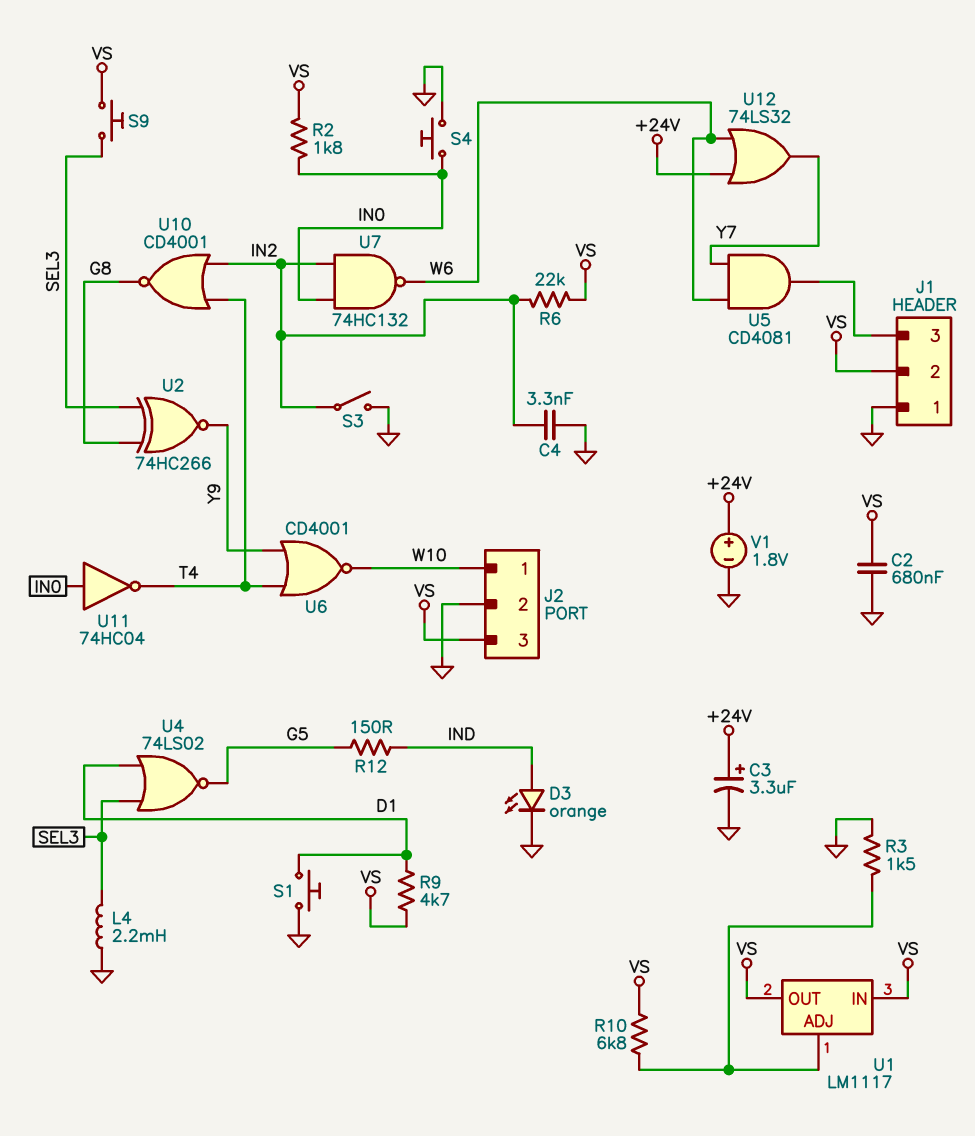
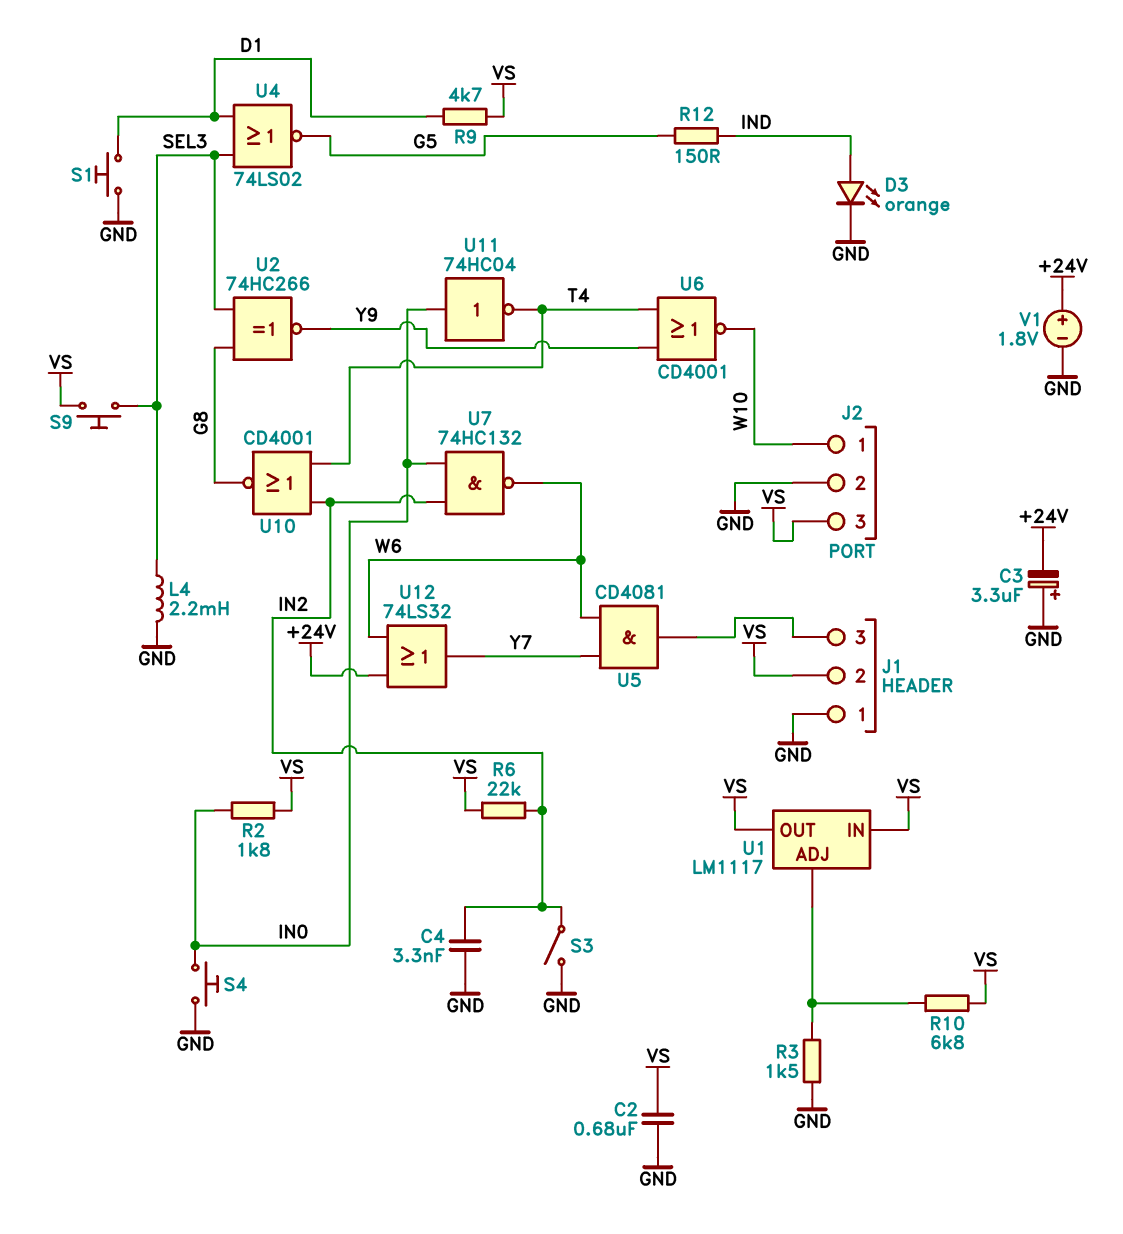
C3: 3.3uF (plus +24V, minus GND) -> 3.3uF (plus GND, minus +24V)

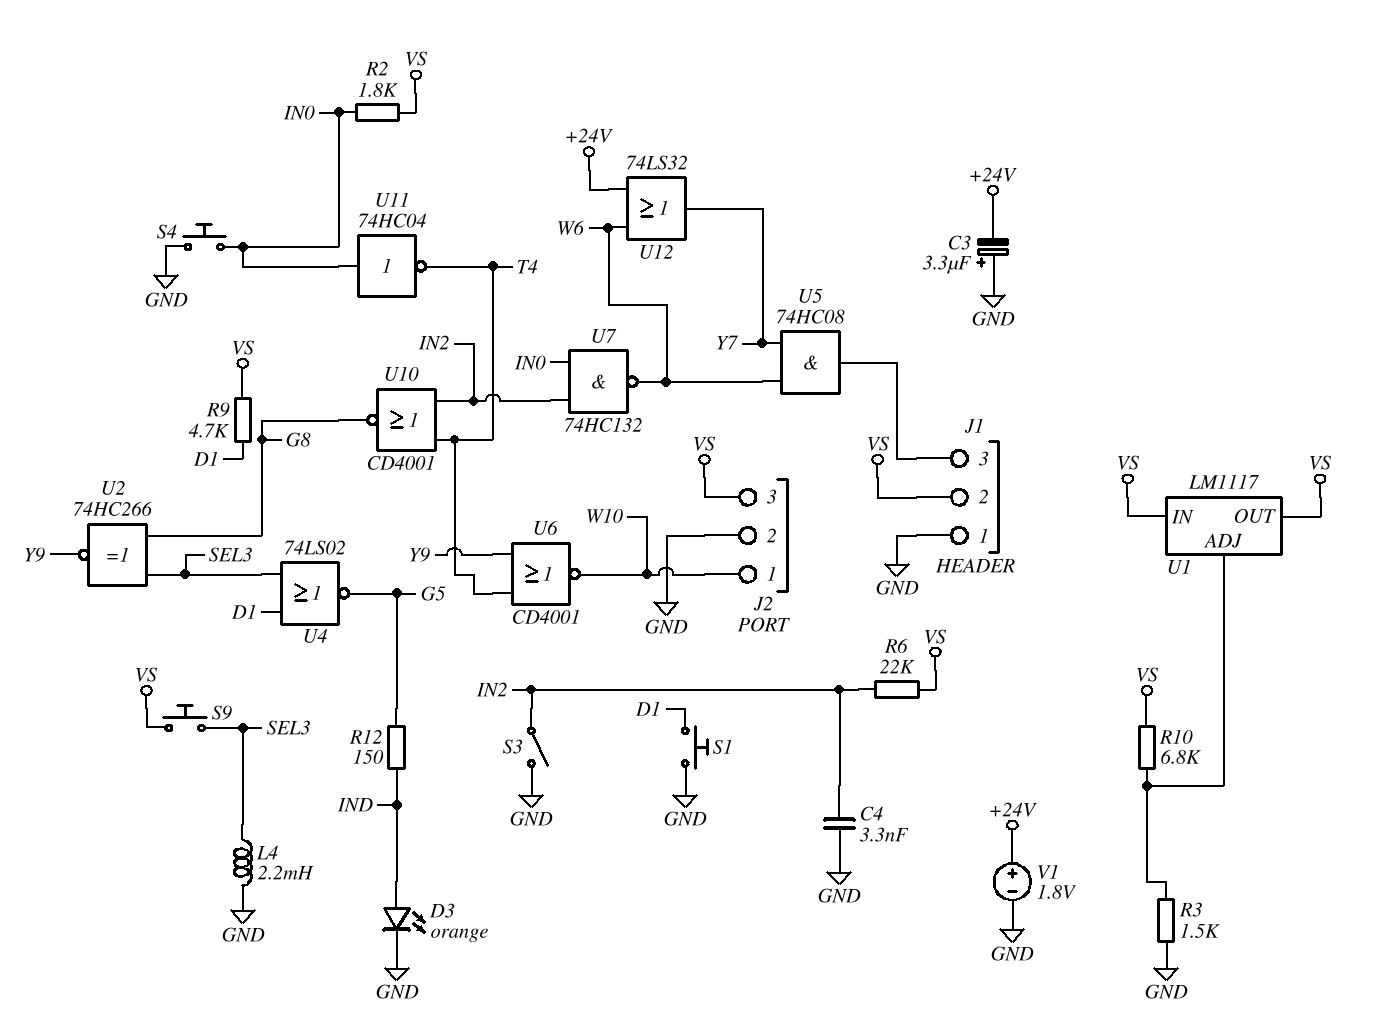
C2: 680nF (GND, VS) -> none
U5: AND CD4081 (in W6, in Y7, out J1/3) -> AND 74HC08 (in W6, in Y7, out J1/3)

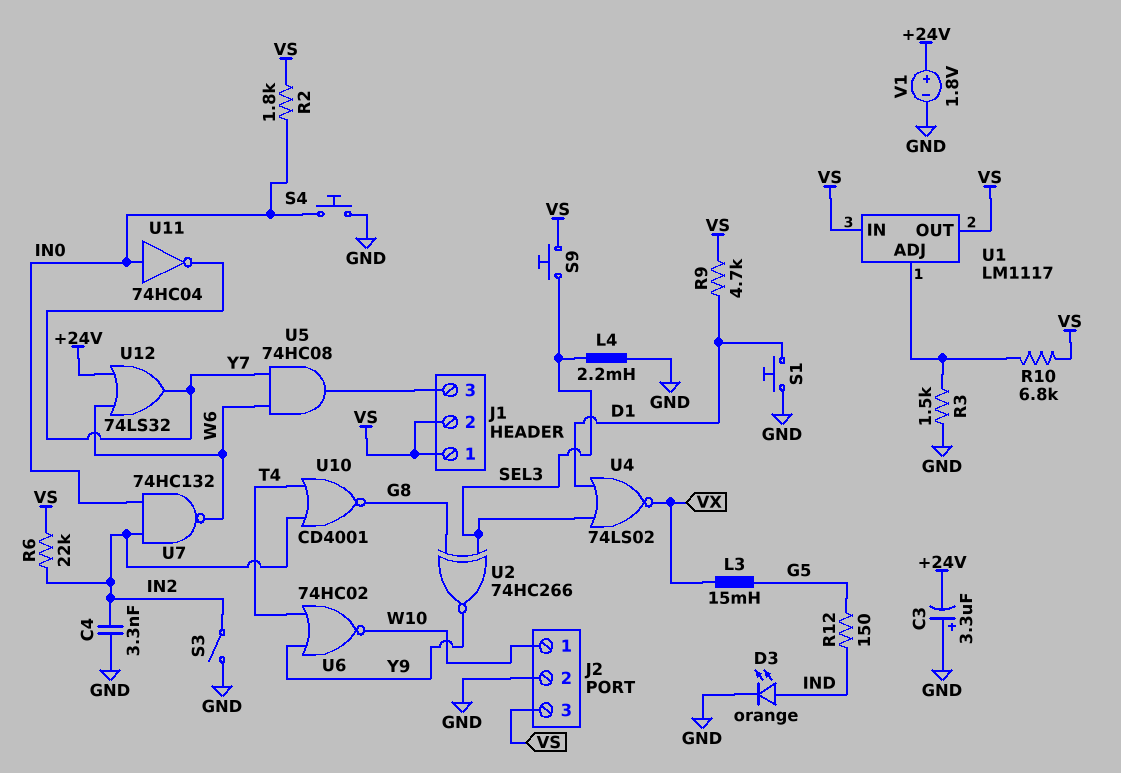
J1 pin 1: GND -> VS
L3: none -> 15mH (G5, VX)
U4: NOR 74LS02 (in D1, in SEL3, out G5) -> NOR 74LS02 (in D1, in SEL3, out VX)
U6: NOR CD4001 (in T4, in Y9, out W10) -> NOR 74HC02 (in T4, in Y9, out W10)
U11: NOT 74HC04 (in IN0, out T4) -> NOT 74HC04 (in IN0, out Y7)

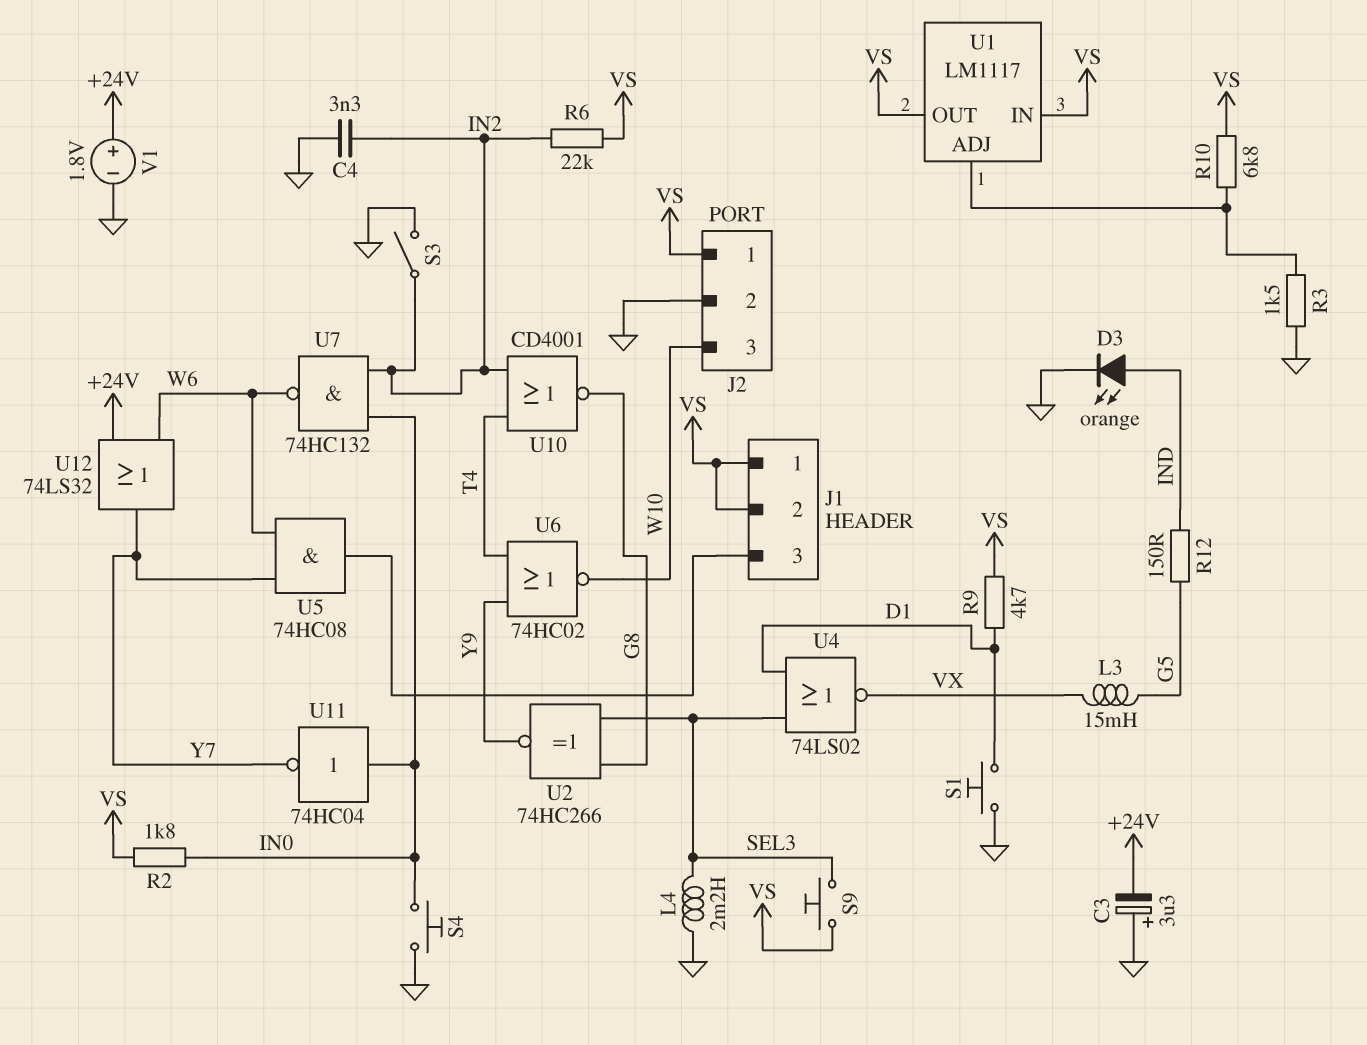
J2 pin 1: W10 -> VS
J2 pin 3: VS -> W10

